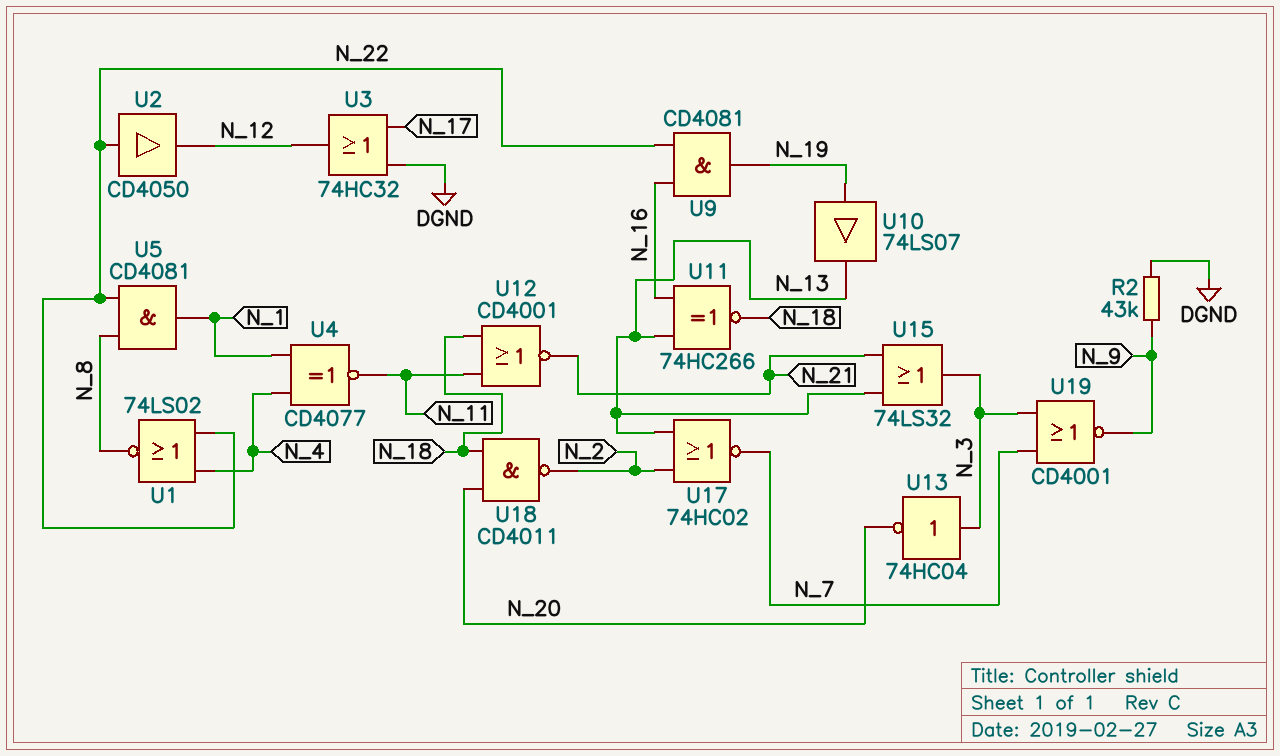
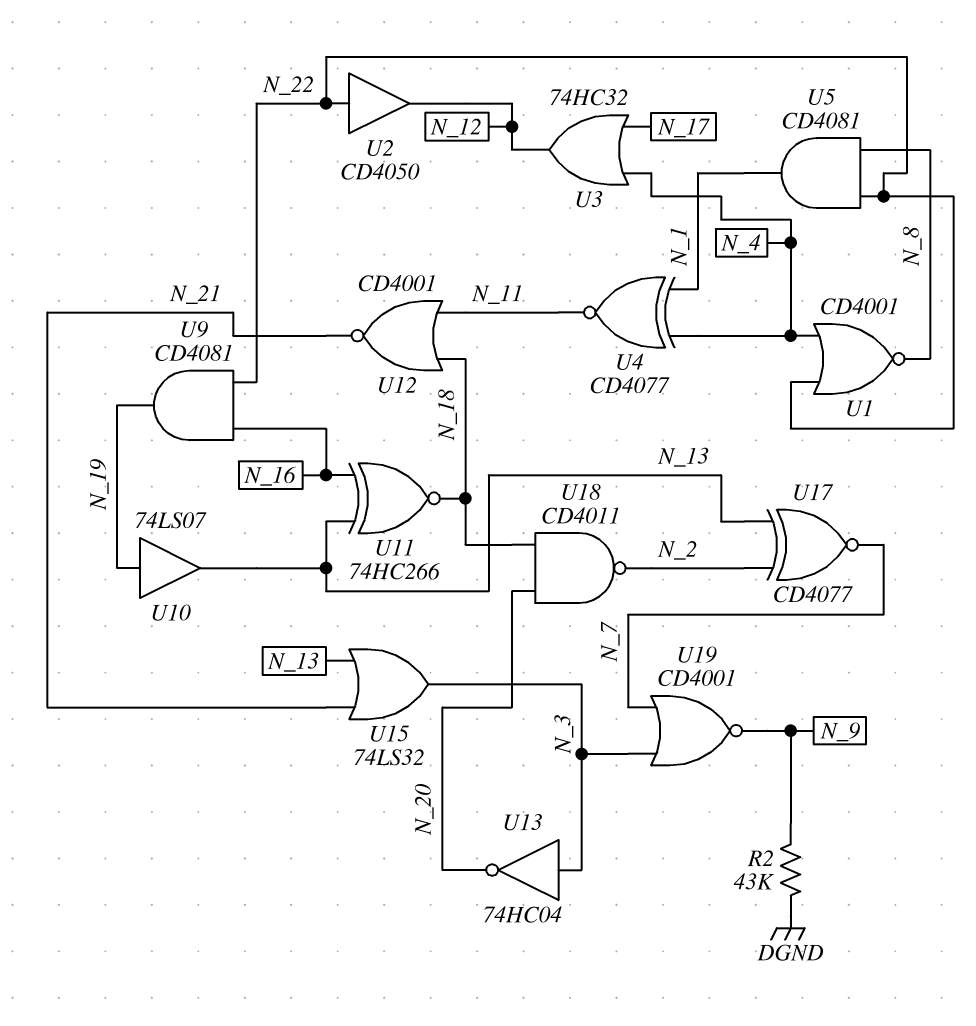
U1: NOR 74LS02 (in N_4, in N_22, out N_8) -> NOR CD4001 (in N_4, in N_22, out N_8)
U3: OR 74HC32 (in DGND, in N_17, out N_12) -> OR 74HC32 (in N_4, in N_17, out N_12)
U17: NOR 74HC02 (in N_2, in N_13, out N_7) -> XNOR CD4077 (in N_2, in N_13, out N_7)

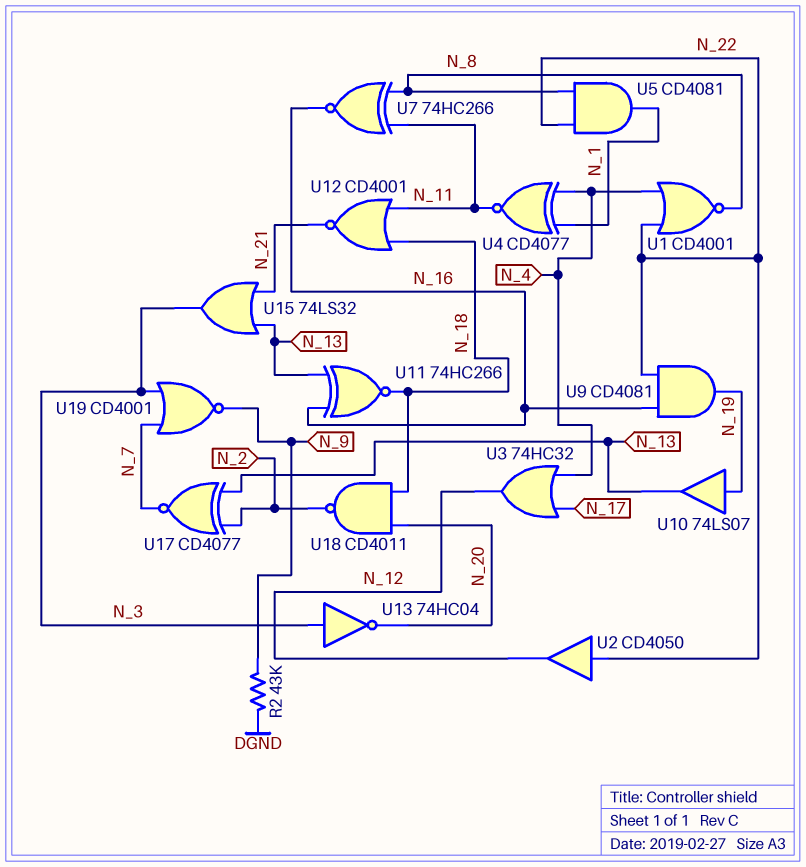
U7: none -> XNOR 74HC266 (in N_8, in N_11, out N_16)

